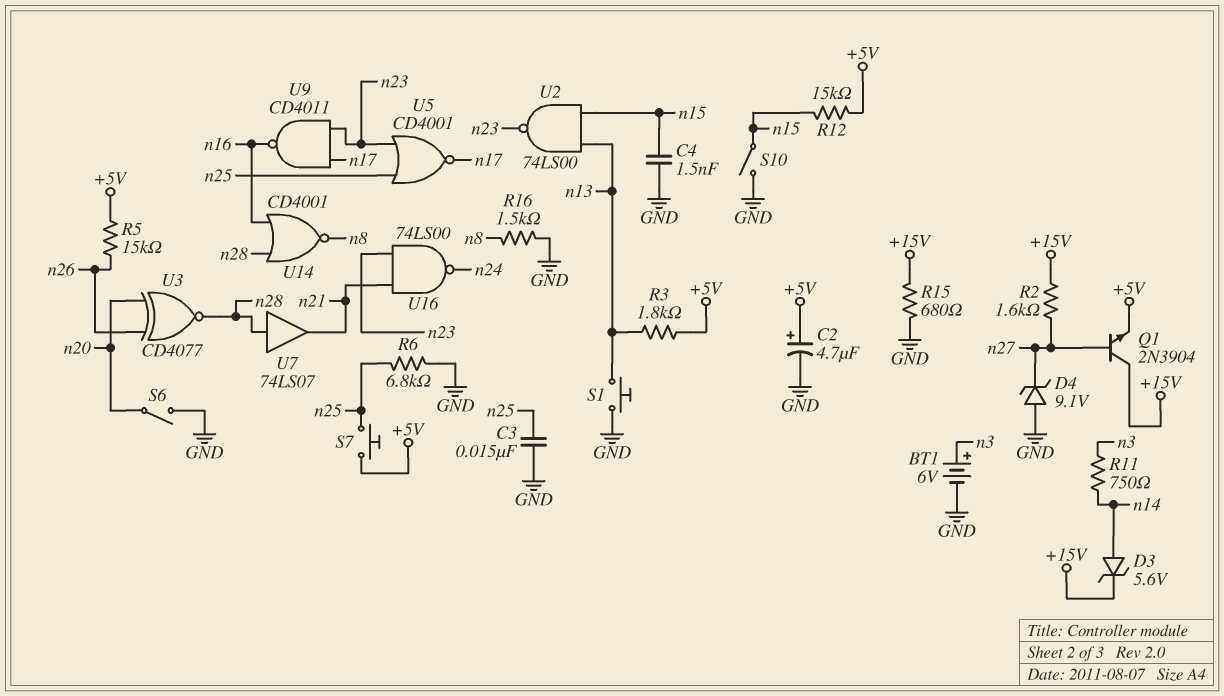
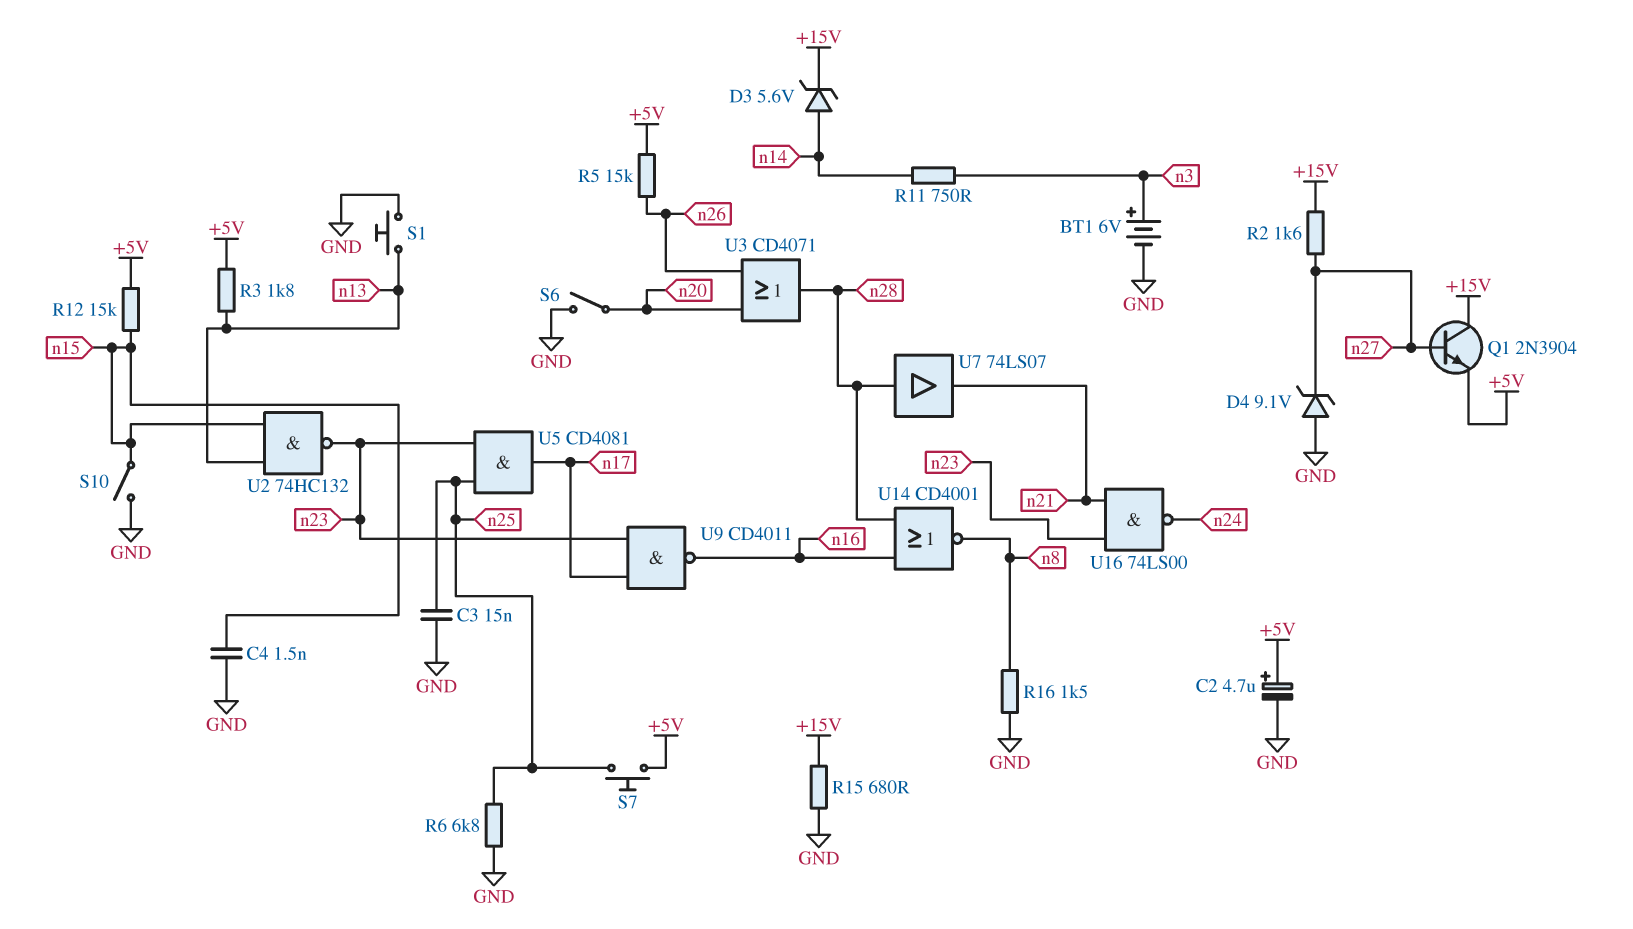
U2: NAND 74LS00 (in n13, in n15, out n23) -> NAND 74HC132 (in n13, in n15, out n23)
U3: XNOR CD4077 (in n20, in n26, out n28) -> OR CD4071 (in n20, in n26, out n28)
U5: NOR CD4001 (in n23, in n25, out n17) -> AND CD4081 (in n23, in n25, out n17)

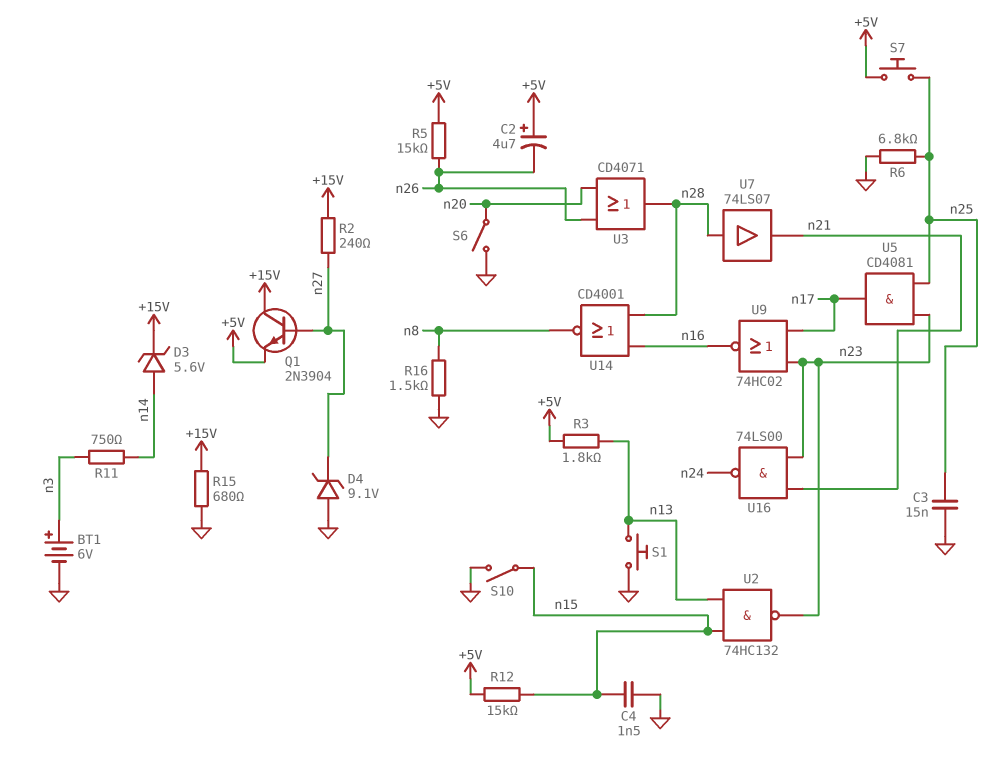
C2: 4.7uF (plus +5V, minus GND) -> 4.7uF (plus +5V, minus n26)
R2: 1.6k (+15V, n27) -> 240 (+15V, n27)
U9: NAND CD4011 (in n17, in n23, out n16) -> NOR 74HC02 (in n17, in n23, out n16)

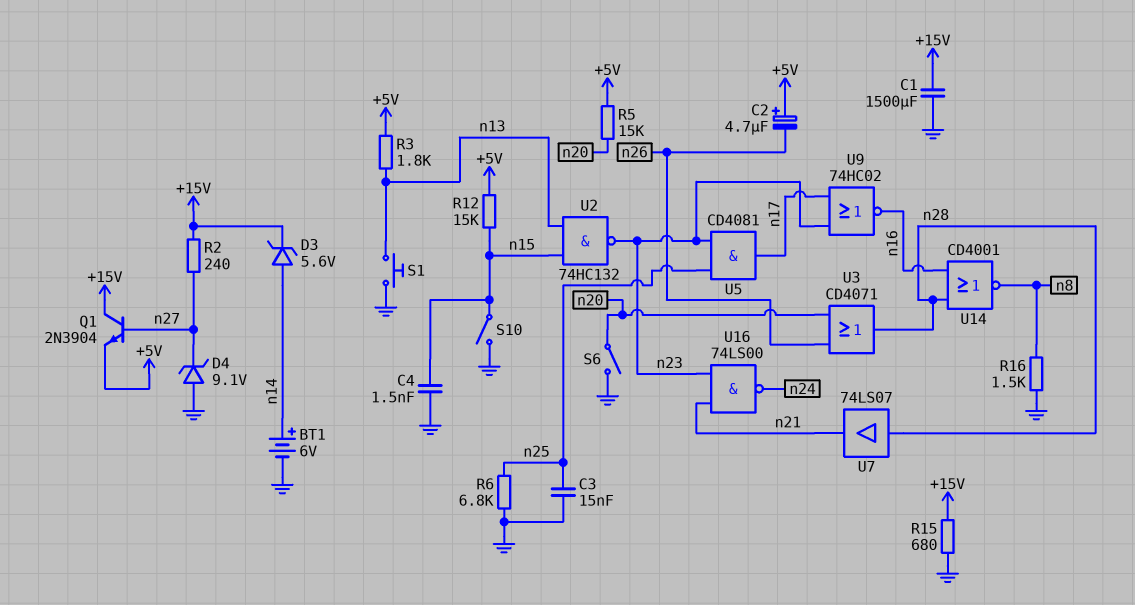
BT1: 6V (plus n3, minus GND) -> 6V (plus n14, minus GND)
C1: none -> 1500uF (+15V, GND)
R5: 15k (+5V, n26) -> 15k (+5V, n20)
R11: 750 (n3, n14) -> none
S7: button (+5V, n25) -> none

